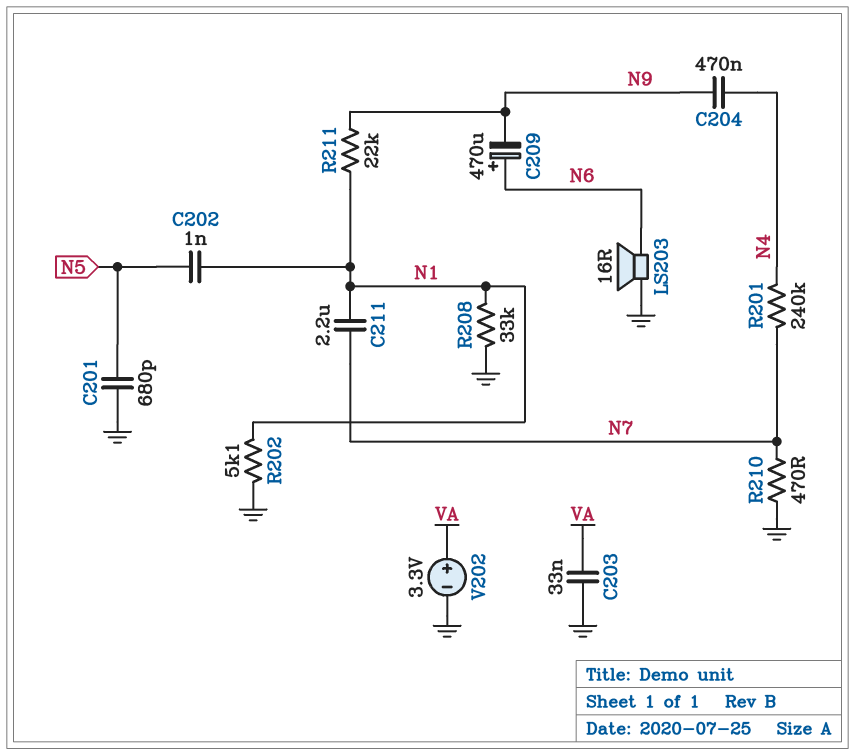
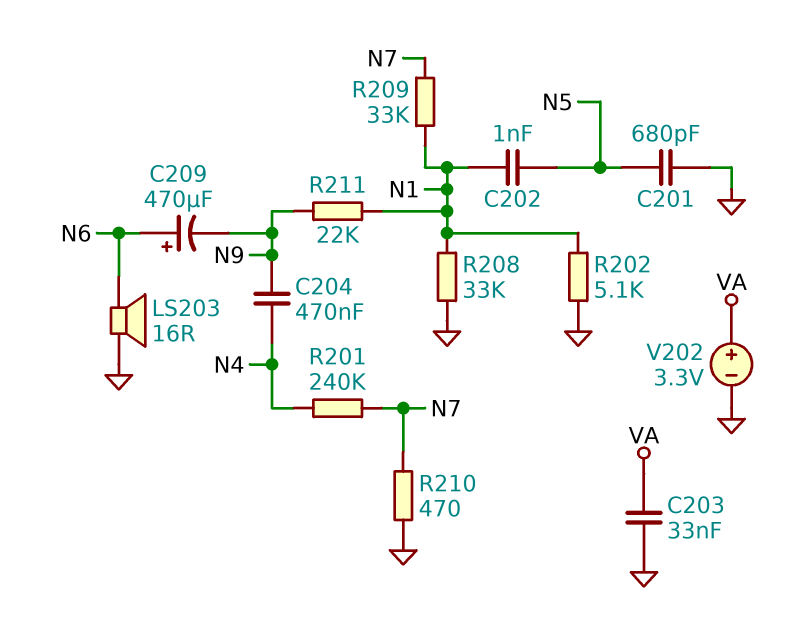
C211: 2.2uF (N1, N7) -> none
R209: none -> 33k (N1, N7)

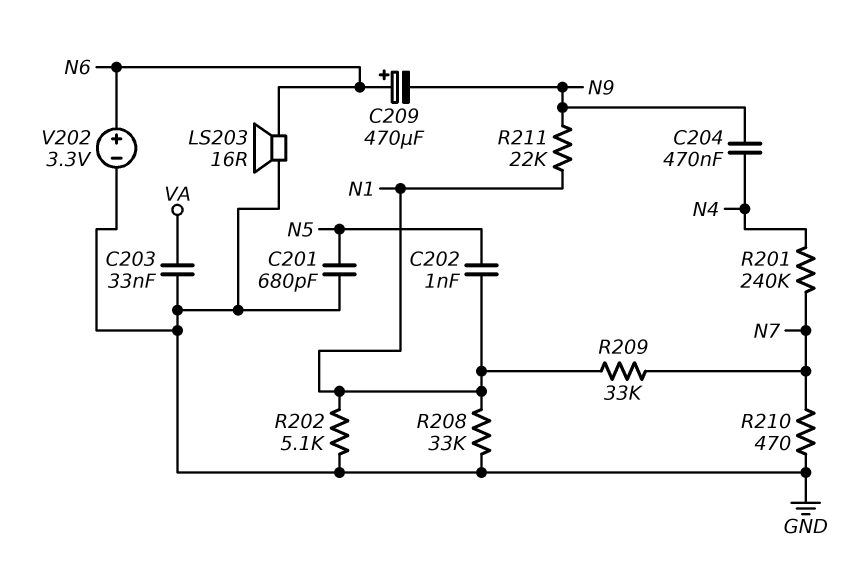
V202: 3.3V (plus VA, minus GND) -> 3.3V (plus N6, minus GND)

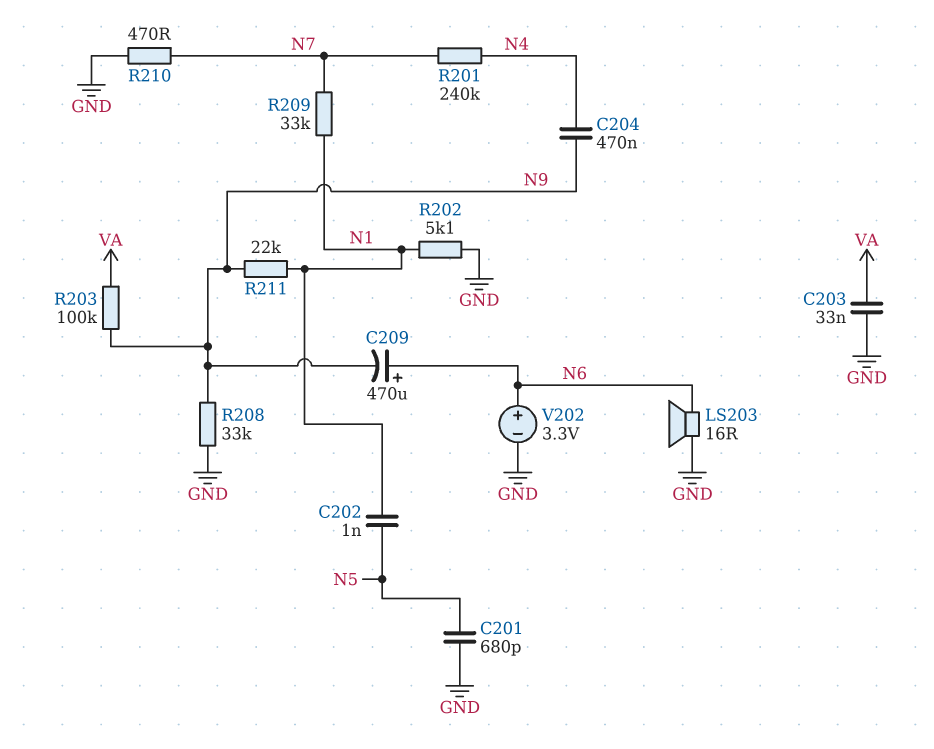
R203: none -> 100k (N9, VA)
R208: 33k (GND, N1) -> 33k (GND, N9)

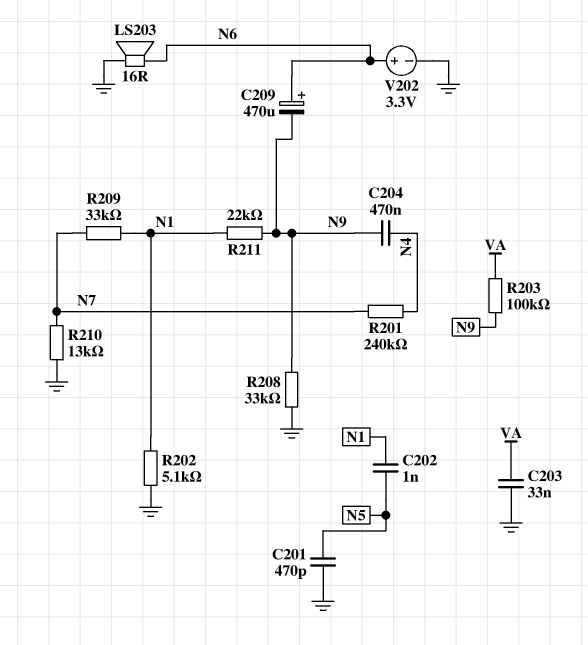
C201: 680pF (GND, N5) -> 470pF (GND, N5)
R210: 470 (GND, N7) -> 13k (GND, N7)

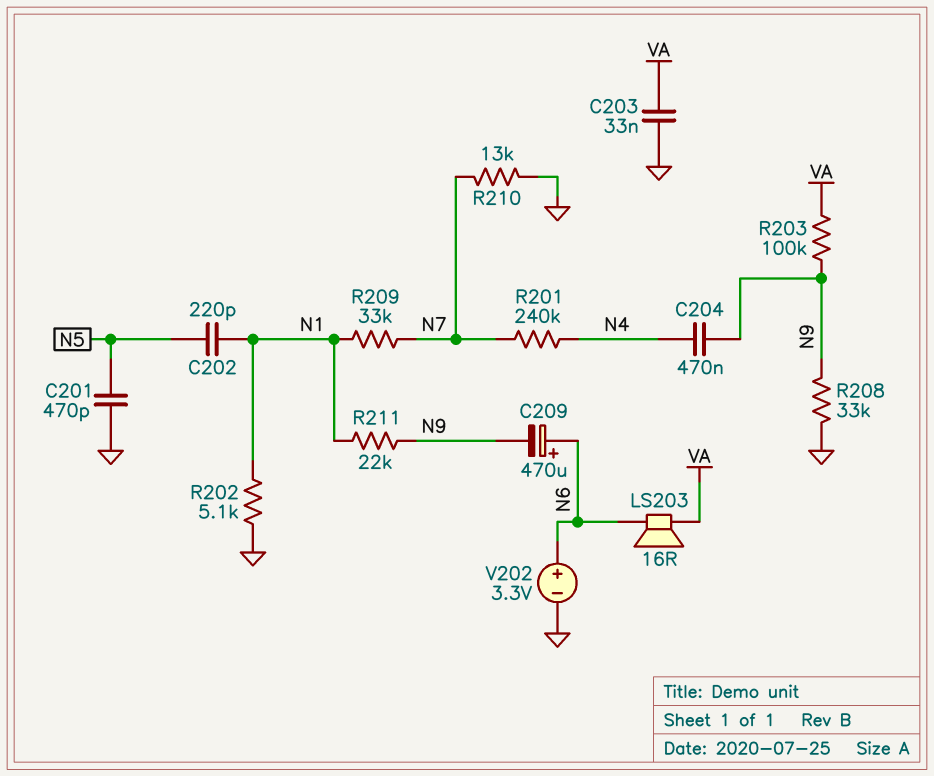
C202: 1nF (N1, N5) -> 220pF (N1, N5)
LS203: speaker 16R (GND, N6) -> speaker 16R (N6, VA)

